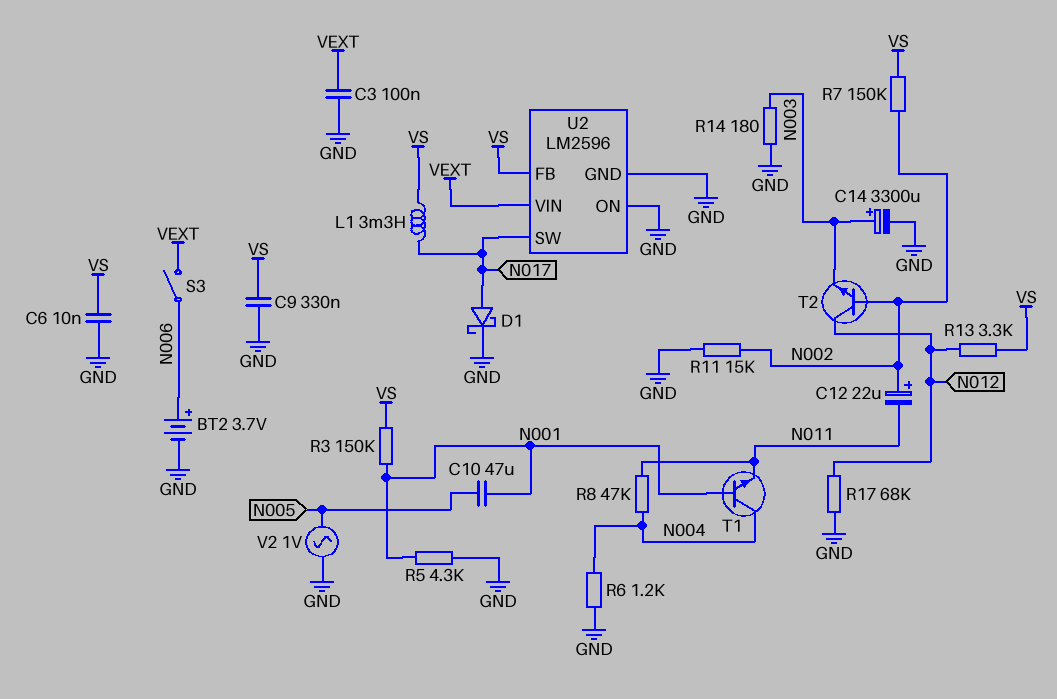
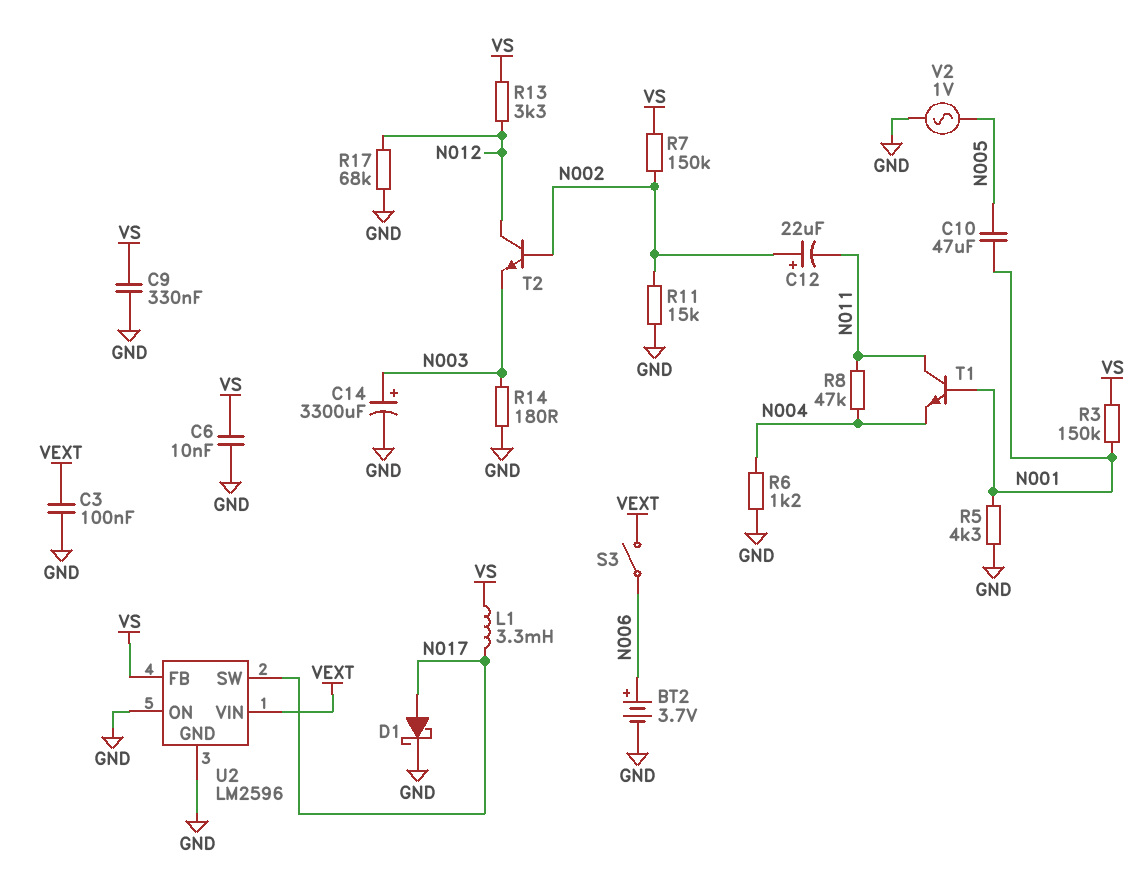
T1: NPN (B N001, C N004, E N011) -> NPN (B N001, C N011, E N004)

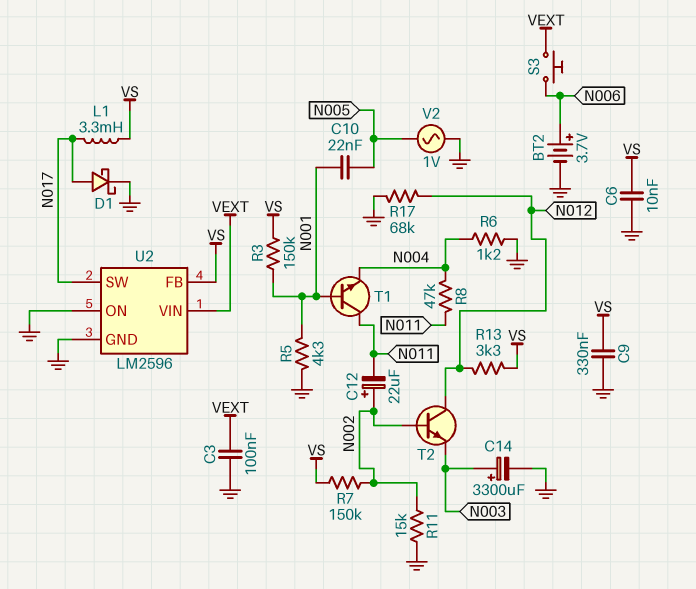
C10: 47uF (N001, N005) -> 22nF (N001, N005)
R14: 180 (GND, N003) -> none
S3: switch (N006, VEXT) -> button (N006, VEXT)

